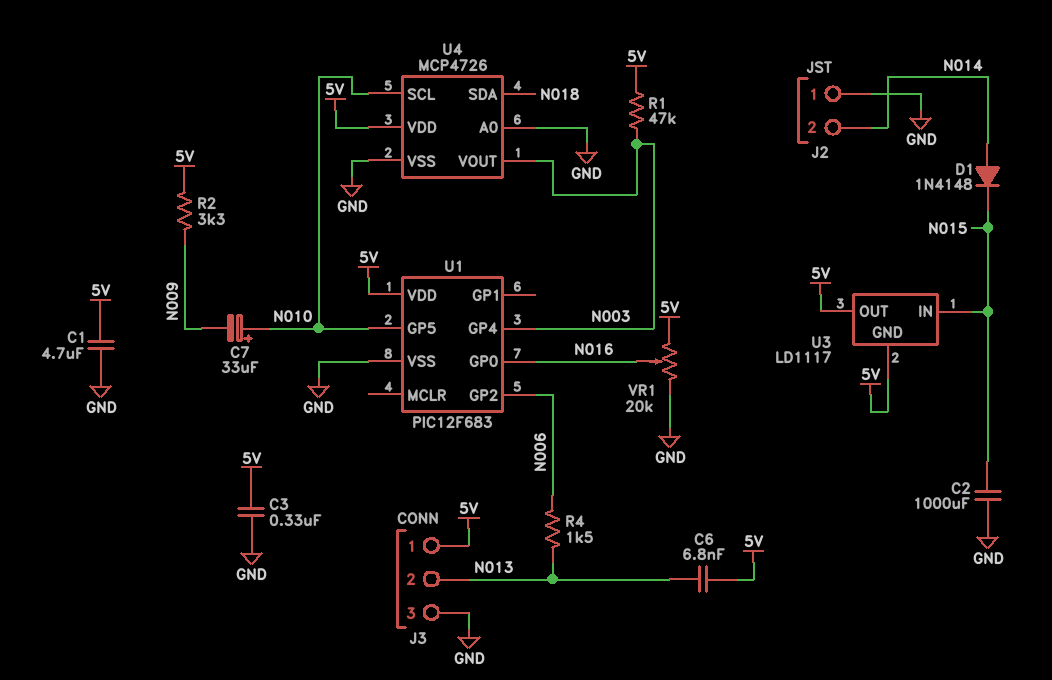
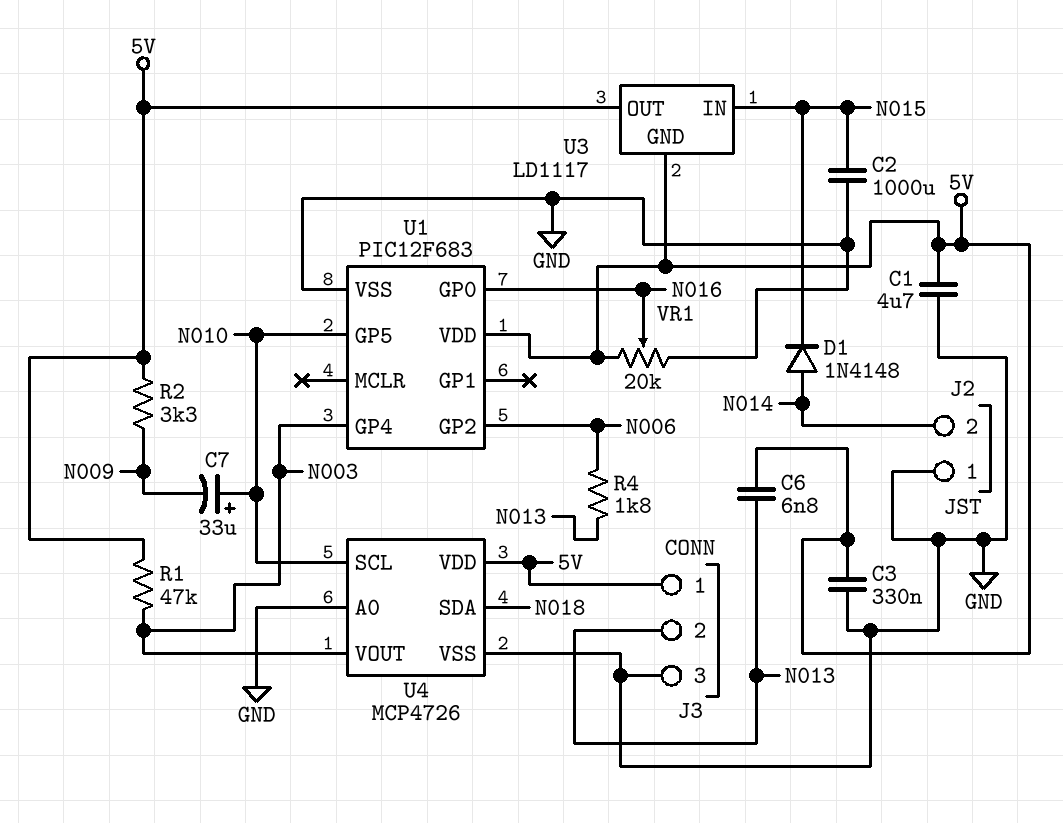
R4: 1.5k (N006, N013) -> 1.8k (N006, N013)

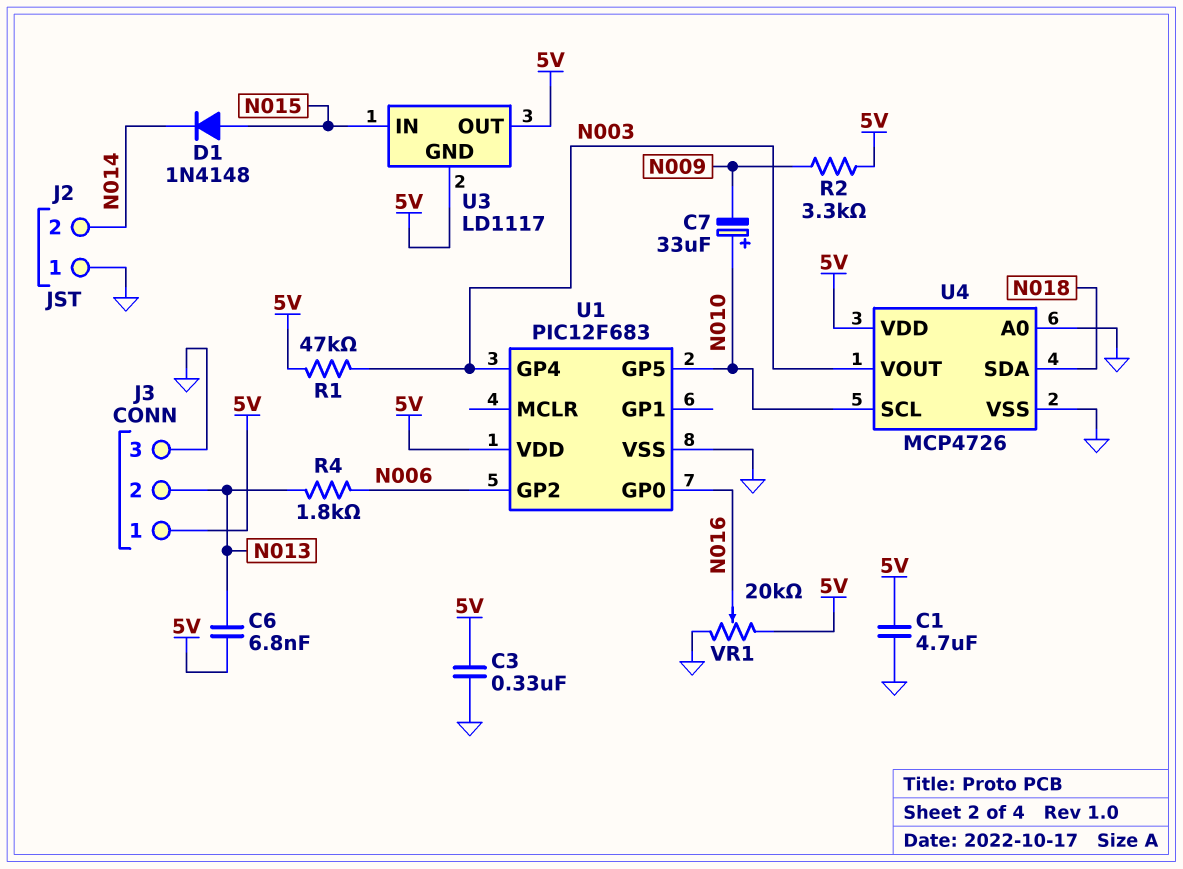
C2: 1000uF (GND, N015) -> none
D1: diode 1N4148 (A N014, K N015) -> diode 1N4148 (A N015, K N014)

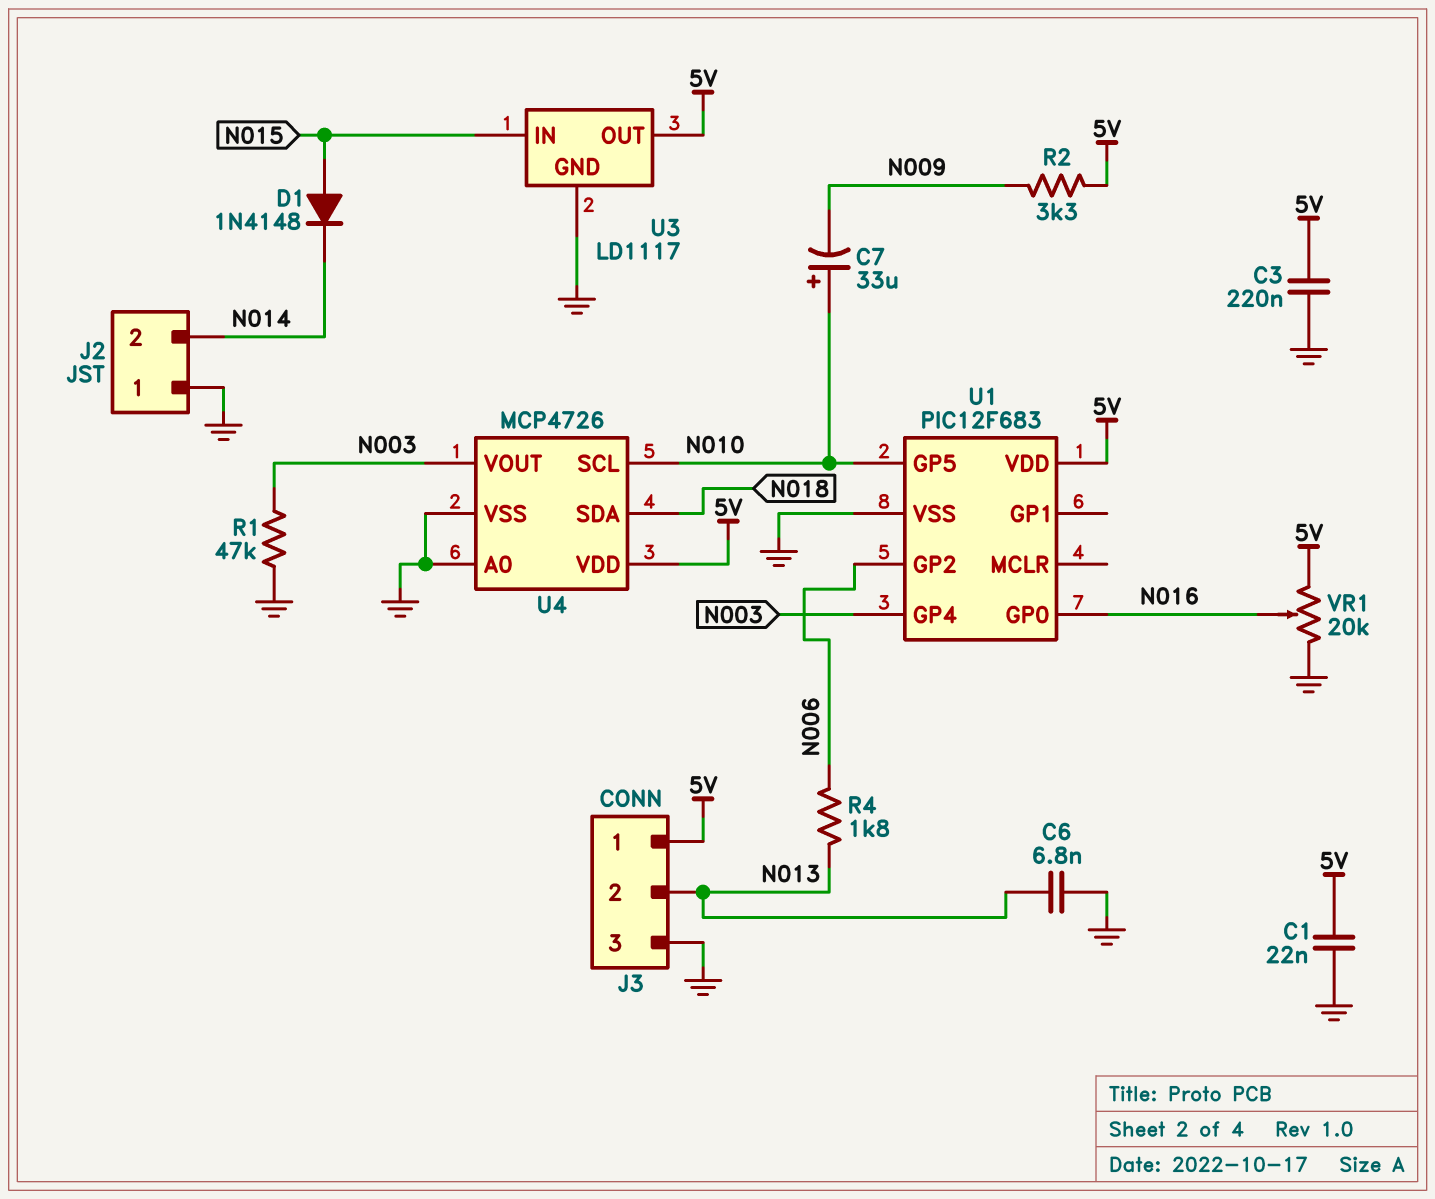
C1: 4.7uF (5V, GND) -> 22nF (5V, GND)
C3: 330nF (5V, GND) -> 220nF (5V, GND)
C6: 6.8nF (5V, N013) -> 6.8nF (GND, N013)
R1: 47k (5V, N003) -> 47k (GND, N003)
U3 pin GND: 5V -> GND

